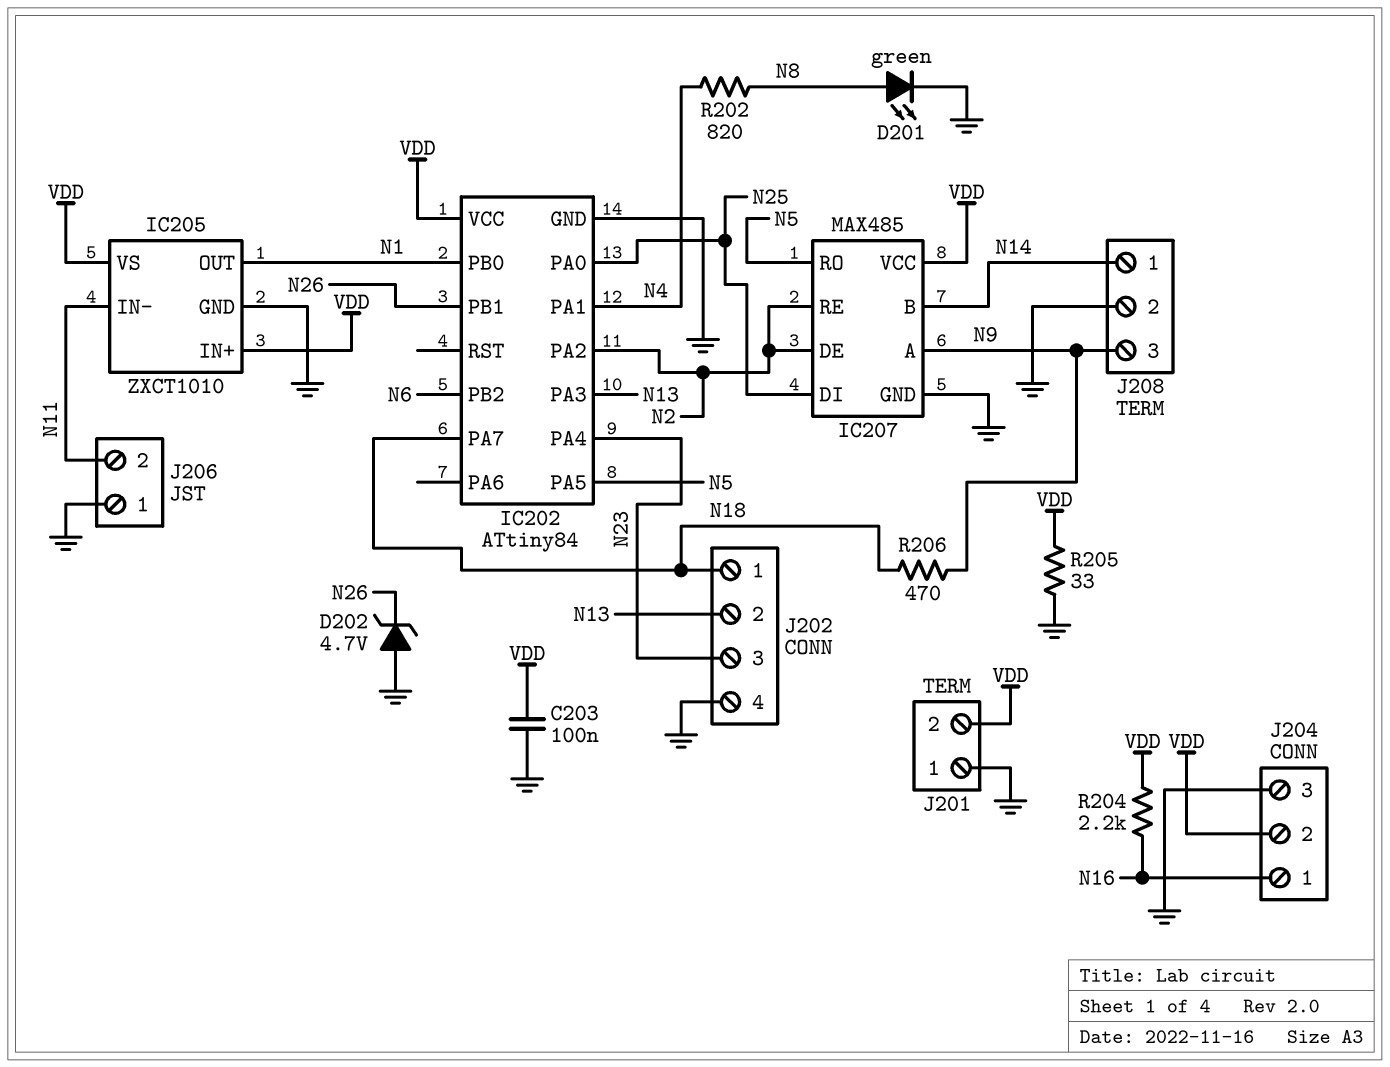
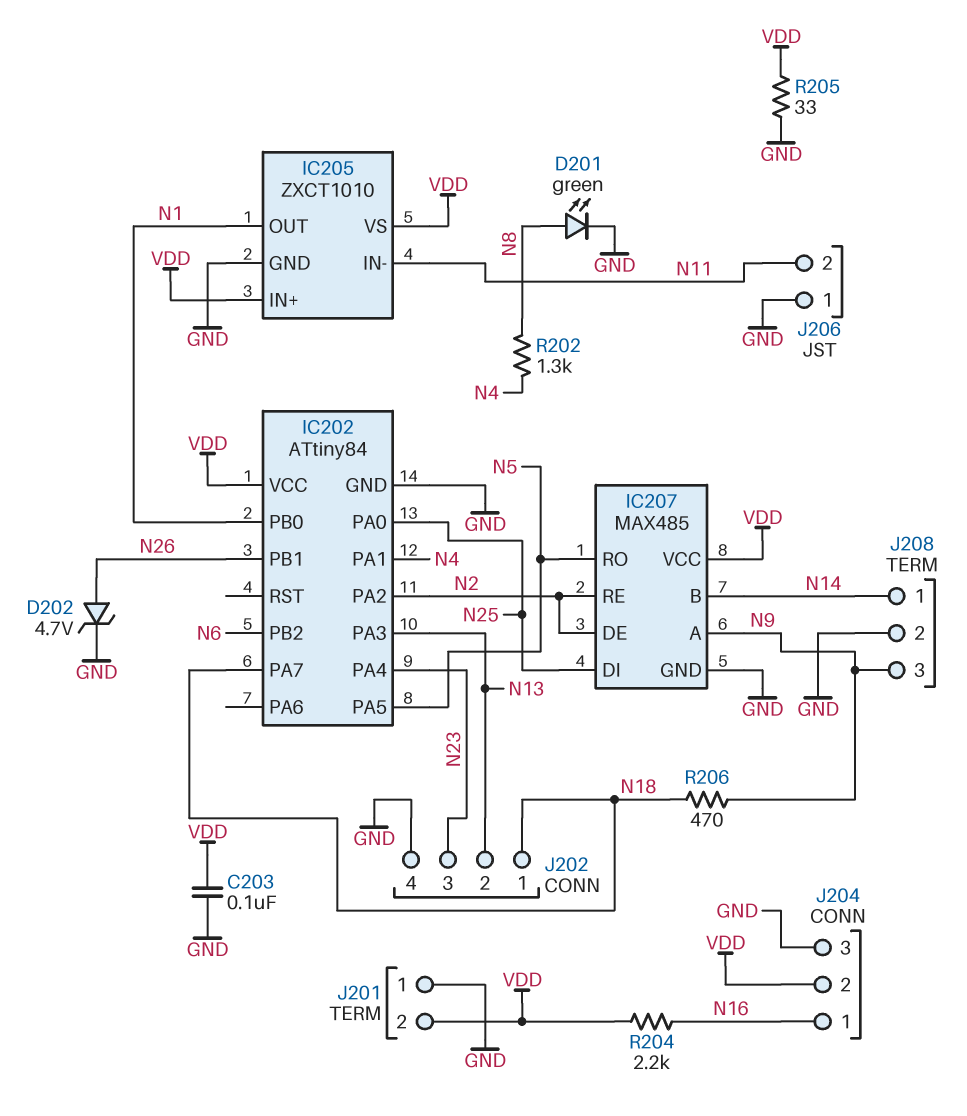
D202: zener 4.7V (A GND, K N26) -> zener 4.7V (A N26, K GND)
R202: 820 (N4, N8) -> 1.3k (N4, N8)

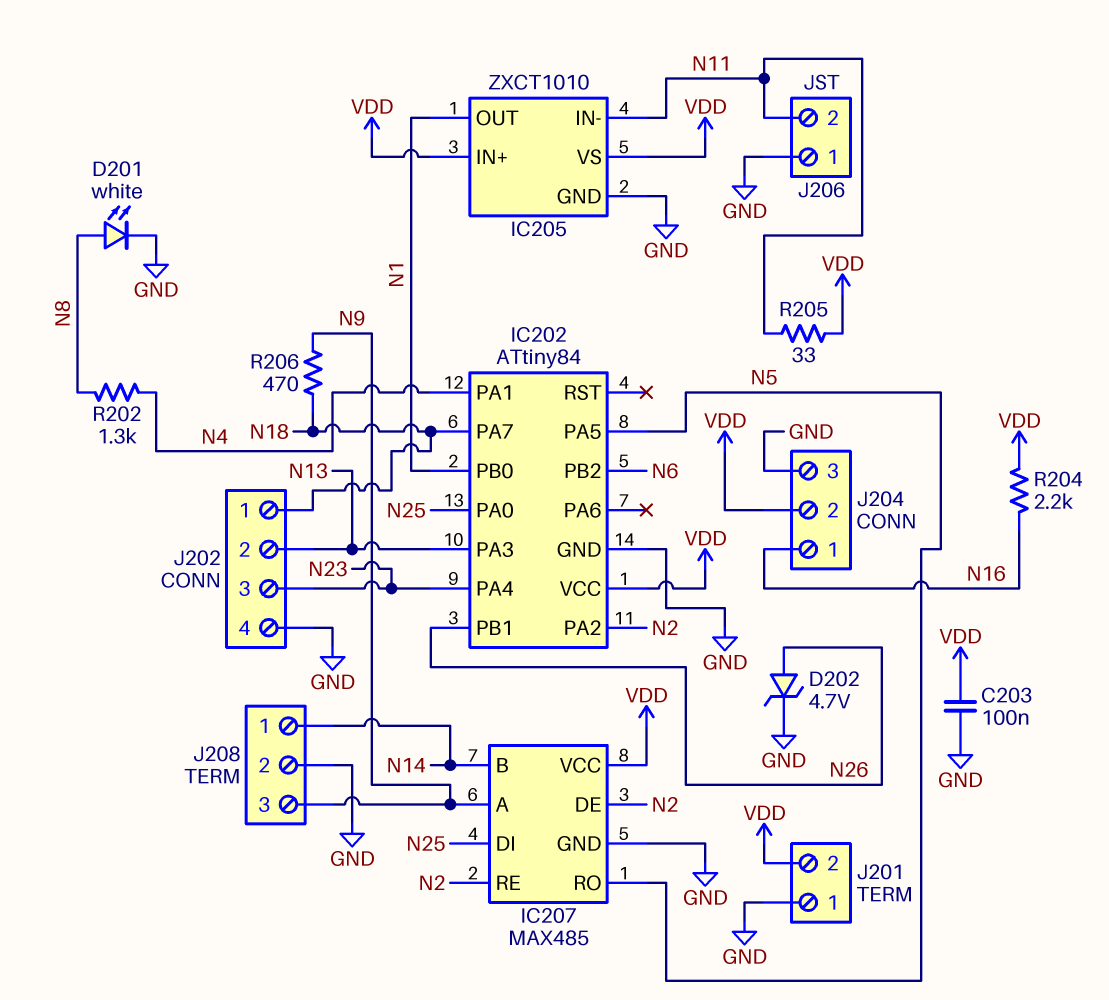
D201: LED green (A N8, K GND) -> LED white (A N8, K GND)
R205: 33 (GND, VDD) -> 33 (N11, VDD)

